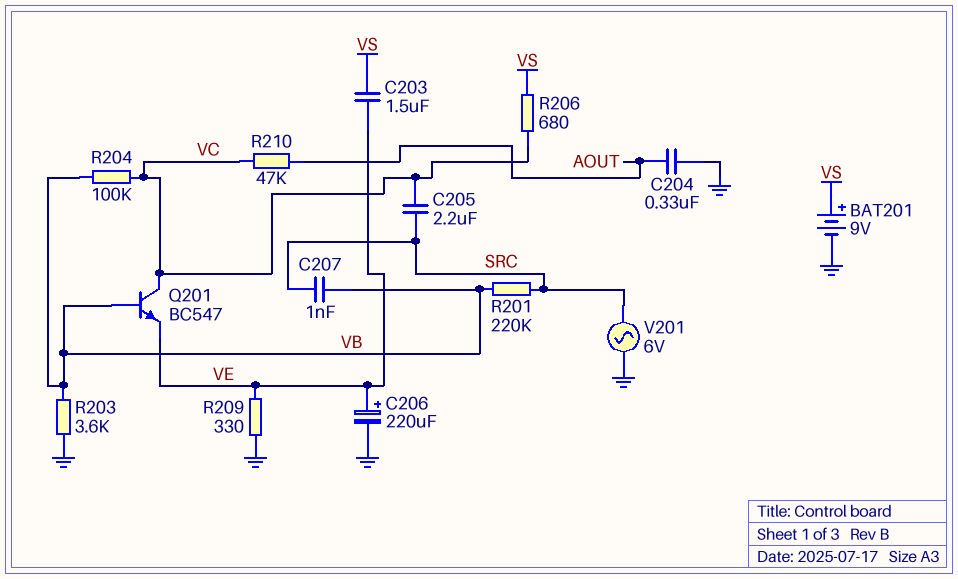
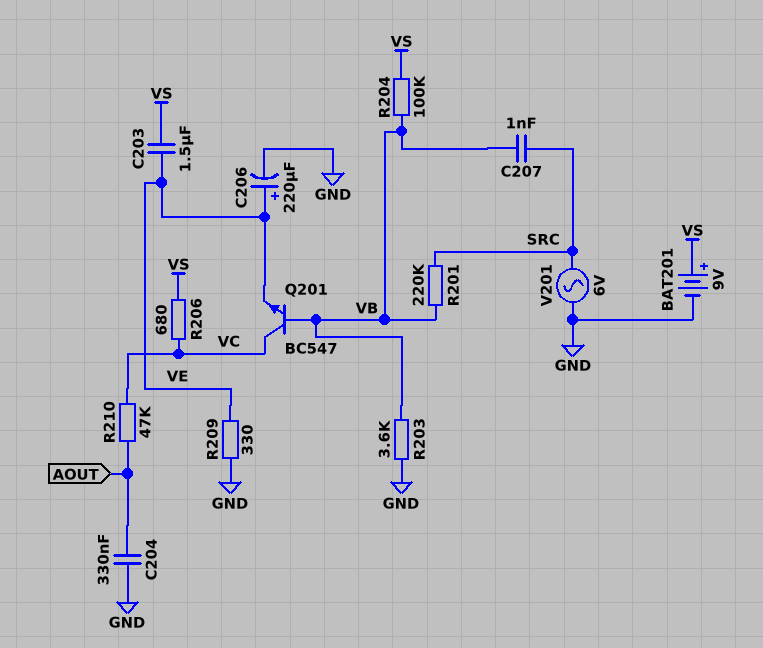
C205: 2.2uF (SRC, VC) -> none
R204: 100k (VB, VC) -> 100k (VB, VS)

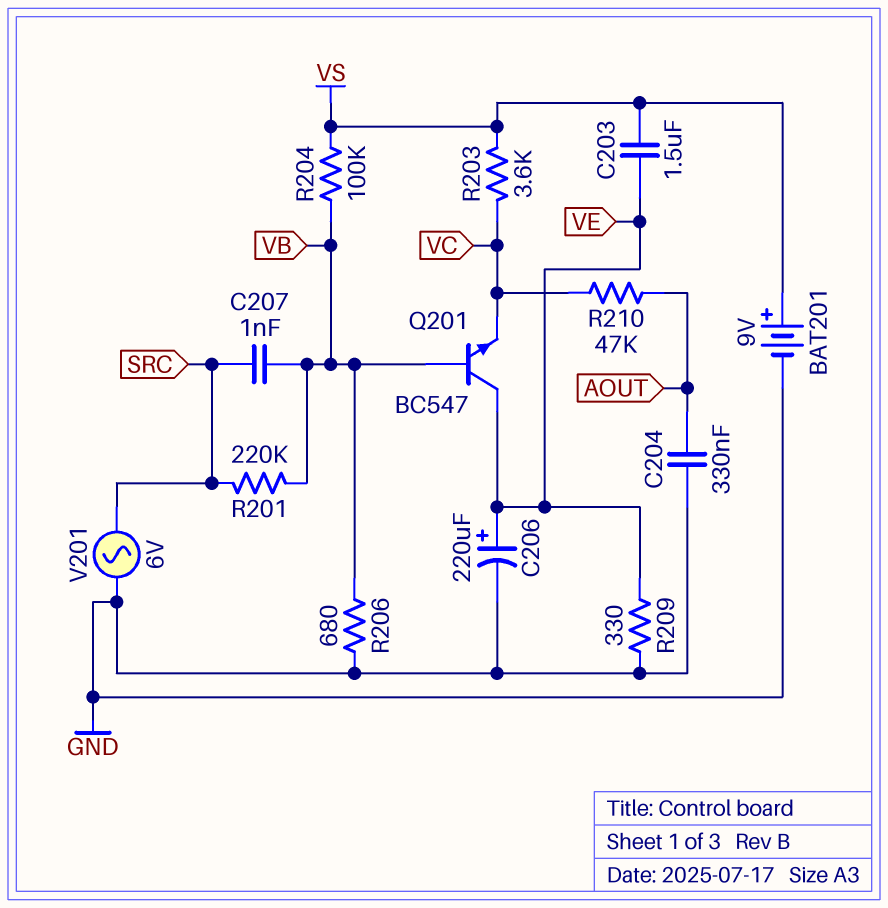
Q201: NPN BC547 (B VB, C VC, E VE) -> NPN BC547 (B VB, C VE, E VC)
R203: 3.6k (GND, VB) -> 3.6k (VC, VS)
R206: 680 (VC, VS) -> 680 (GND, VB)

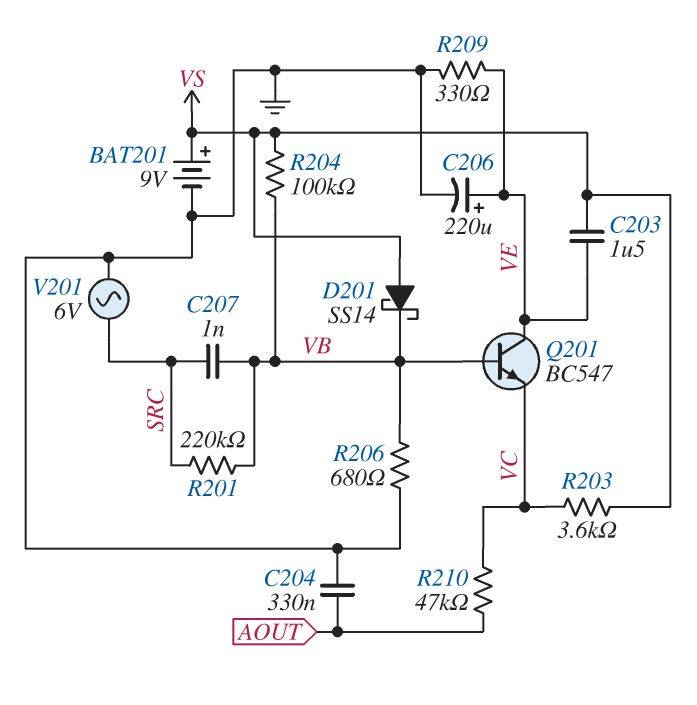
D201: none -> schottky SS14 (A VS, K VB)

